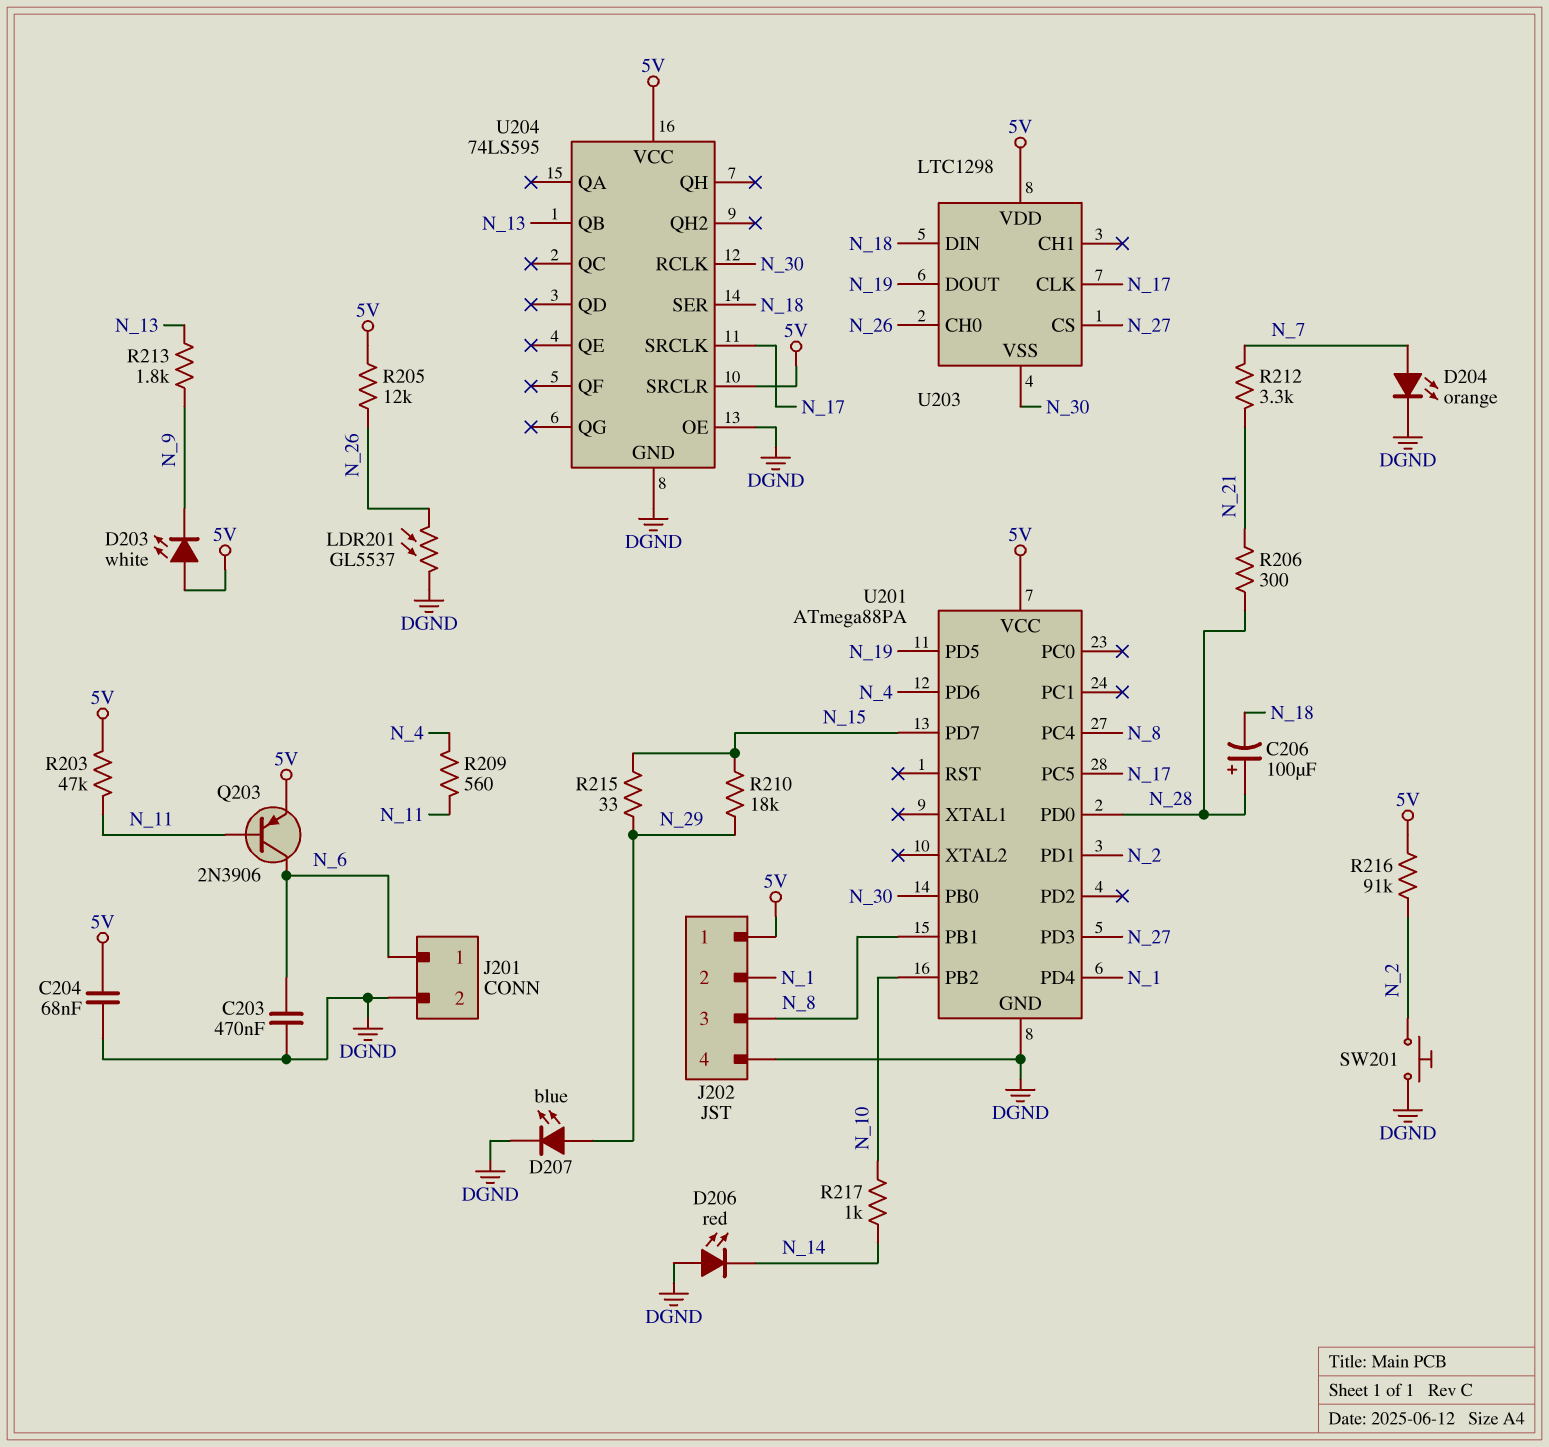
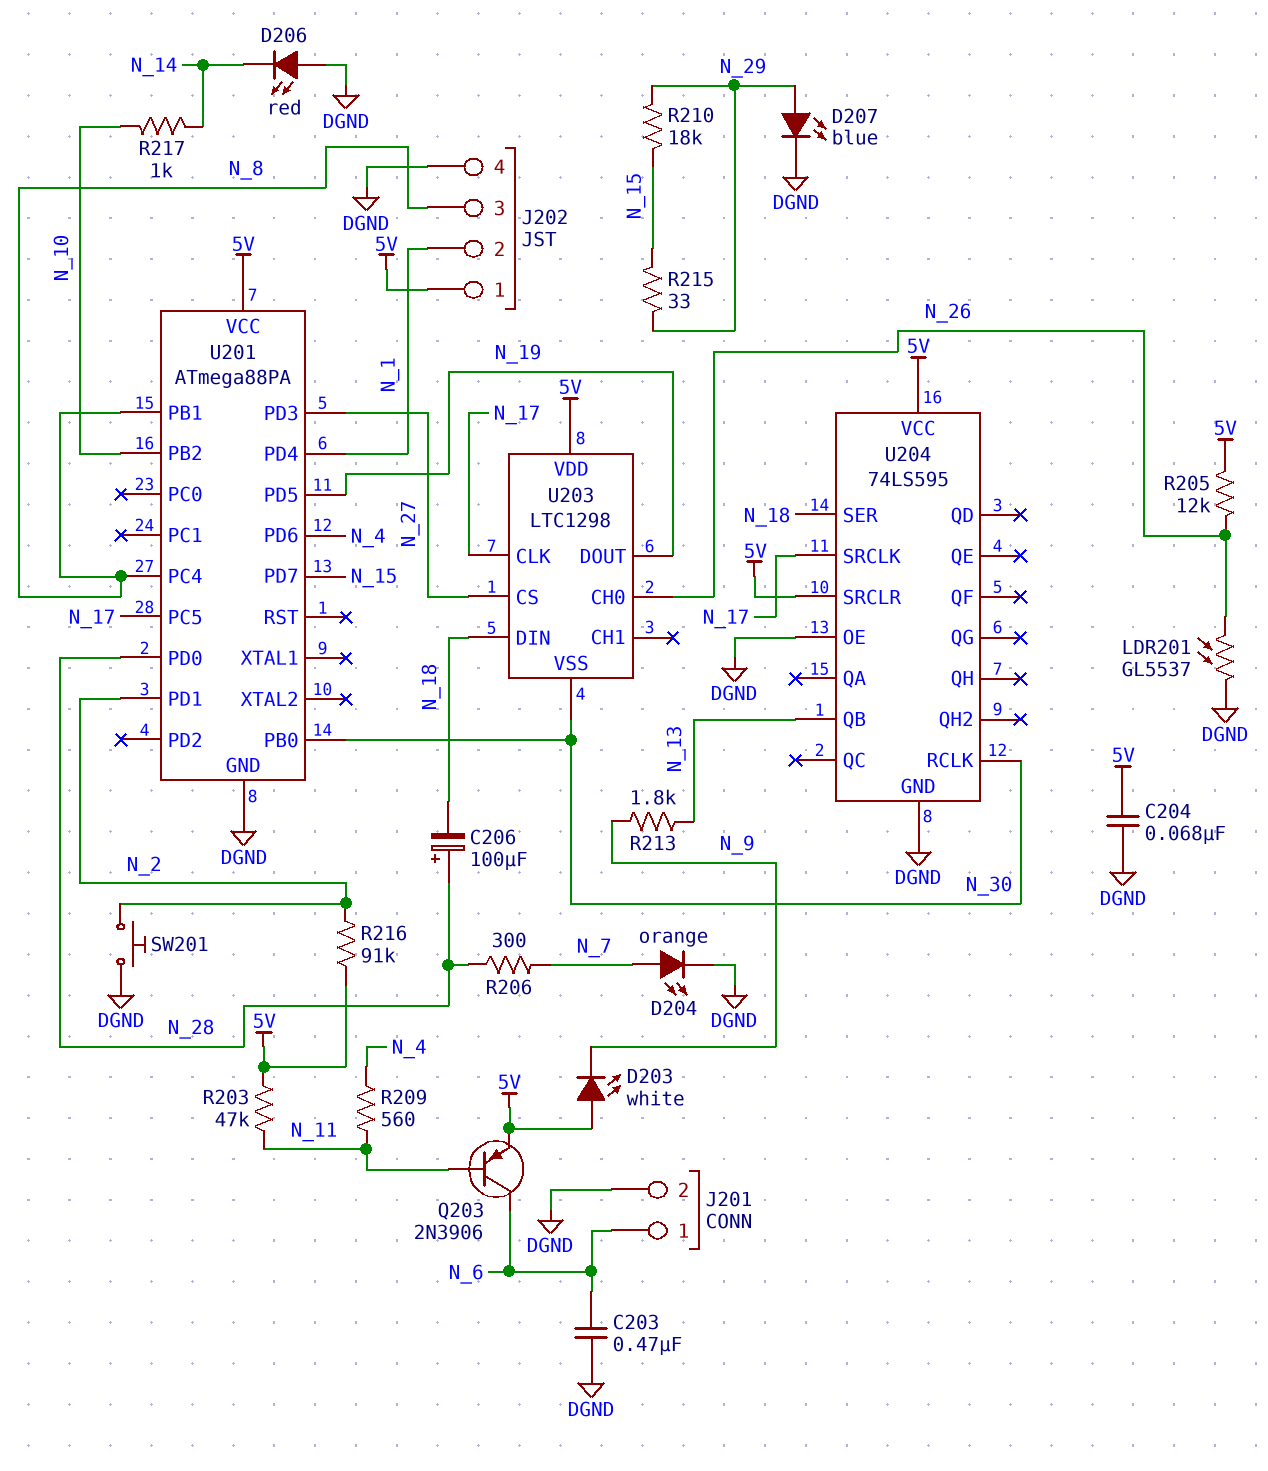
R206: 300 (N_21, N_28) -> 300 (N_7, N_28)
R212: 3.3k (N_7, N_21) -> none

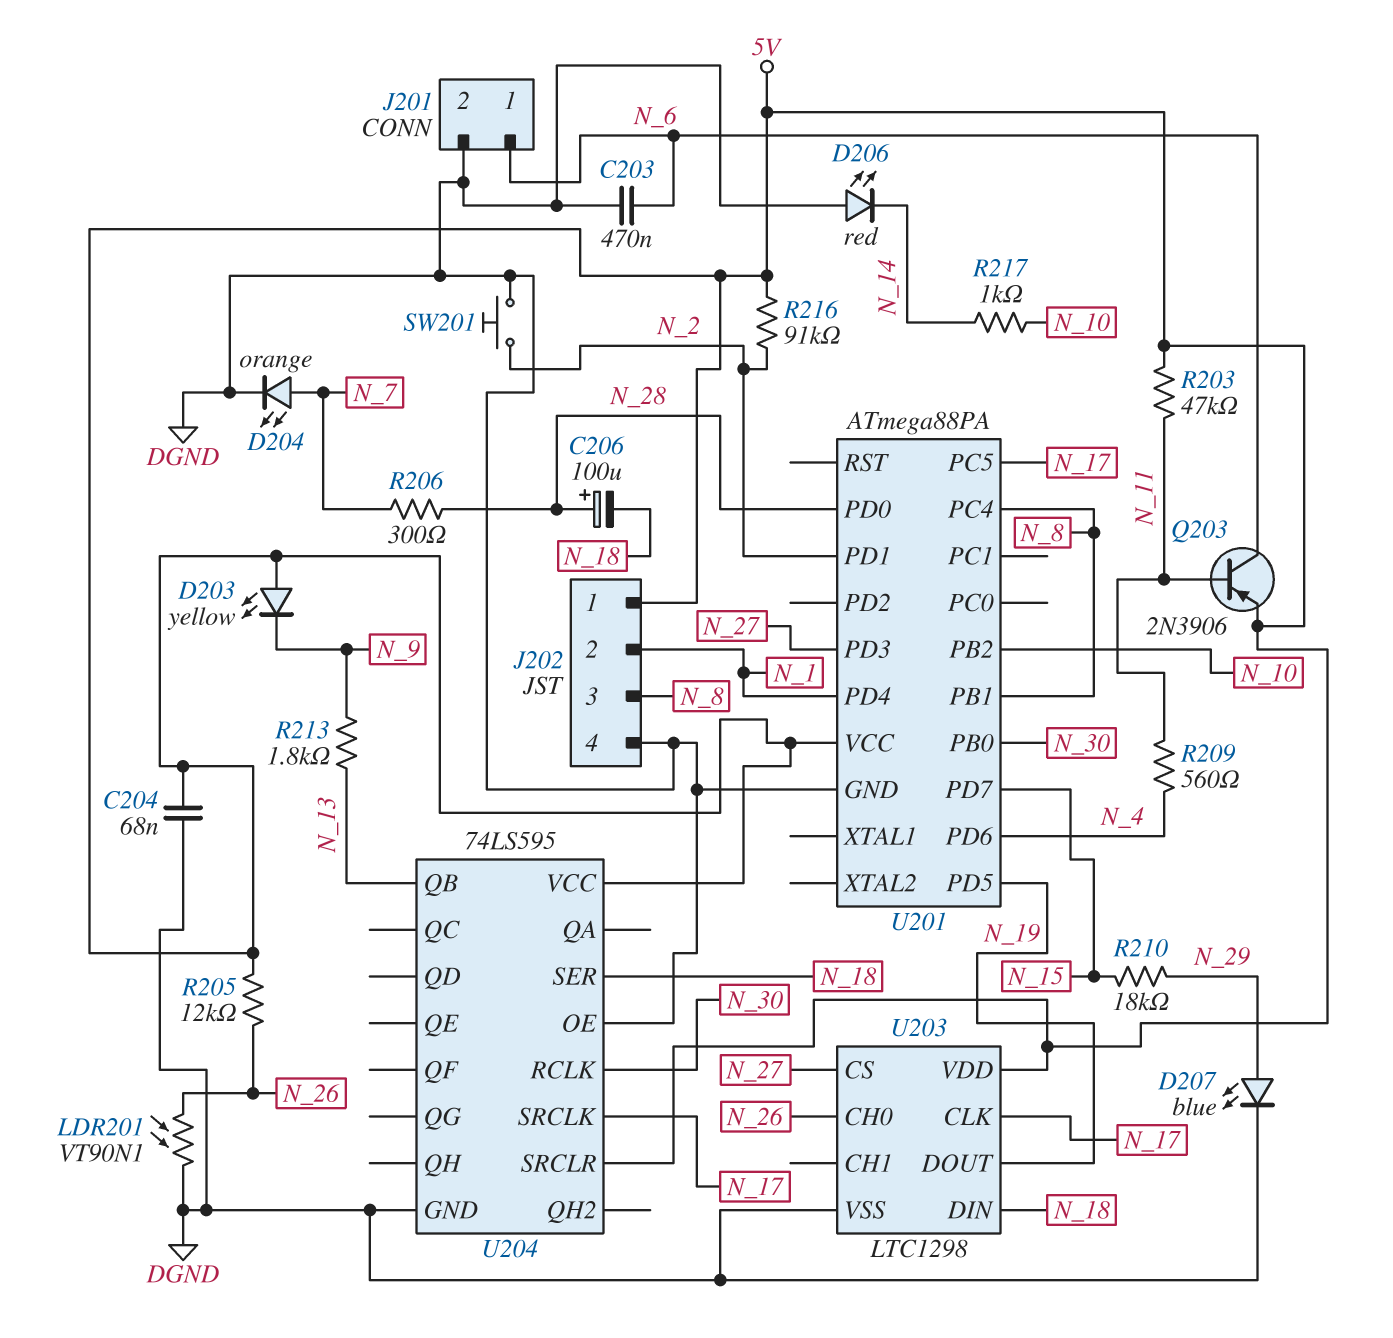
D203: LED white (A 5V, K N_9) -> LED yellow (A 5V, K N_9)
LDR201: GL5537 (DGND, N_26) -> VT90N1 (DGND, N_26)
R215: 33 (N_15, N_29) -> none
U203 pin VSS: N_30 -> DGND

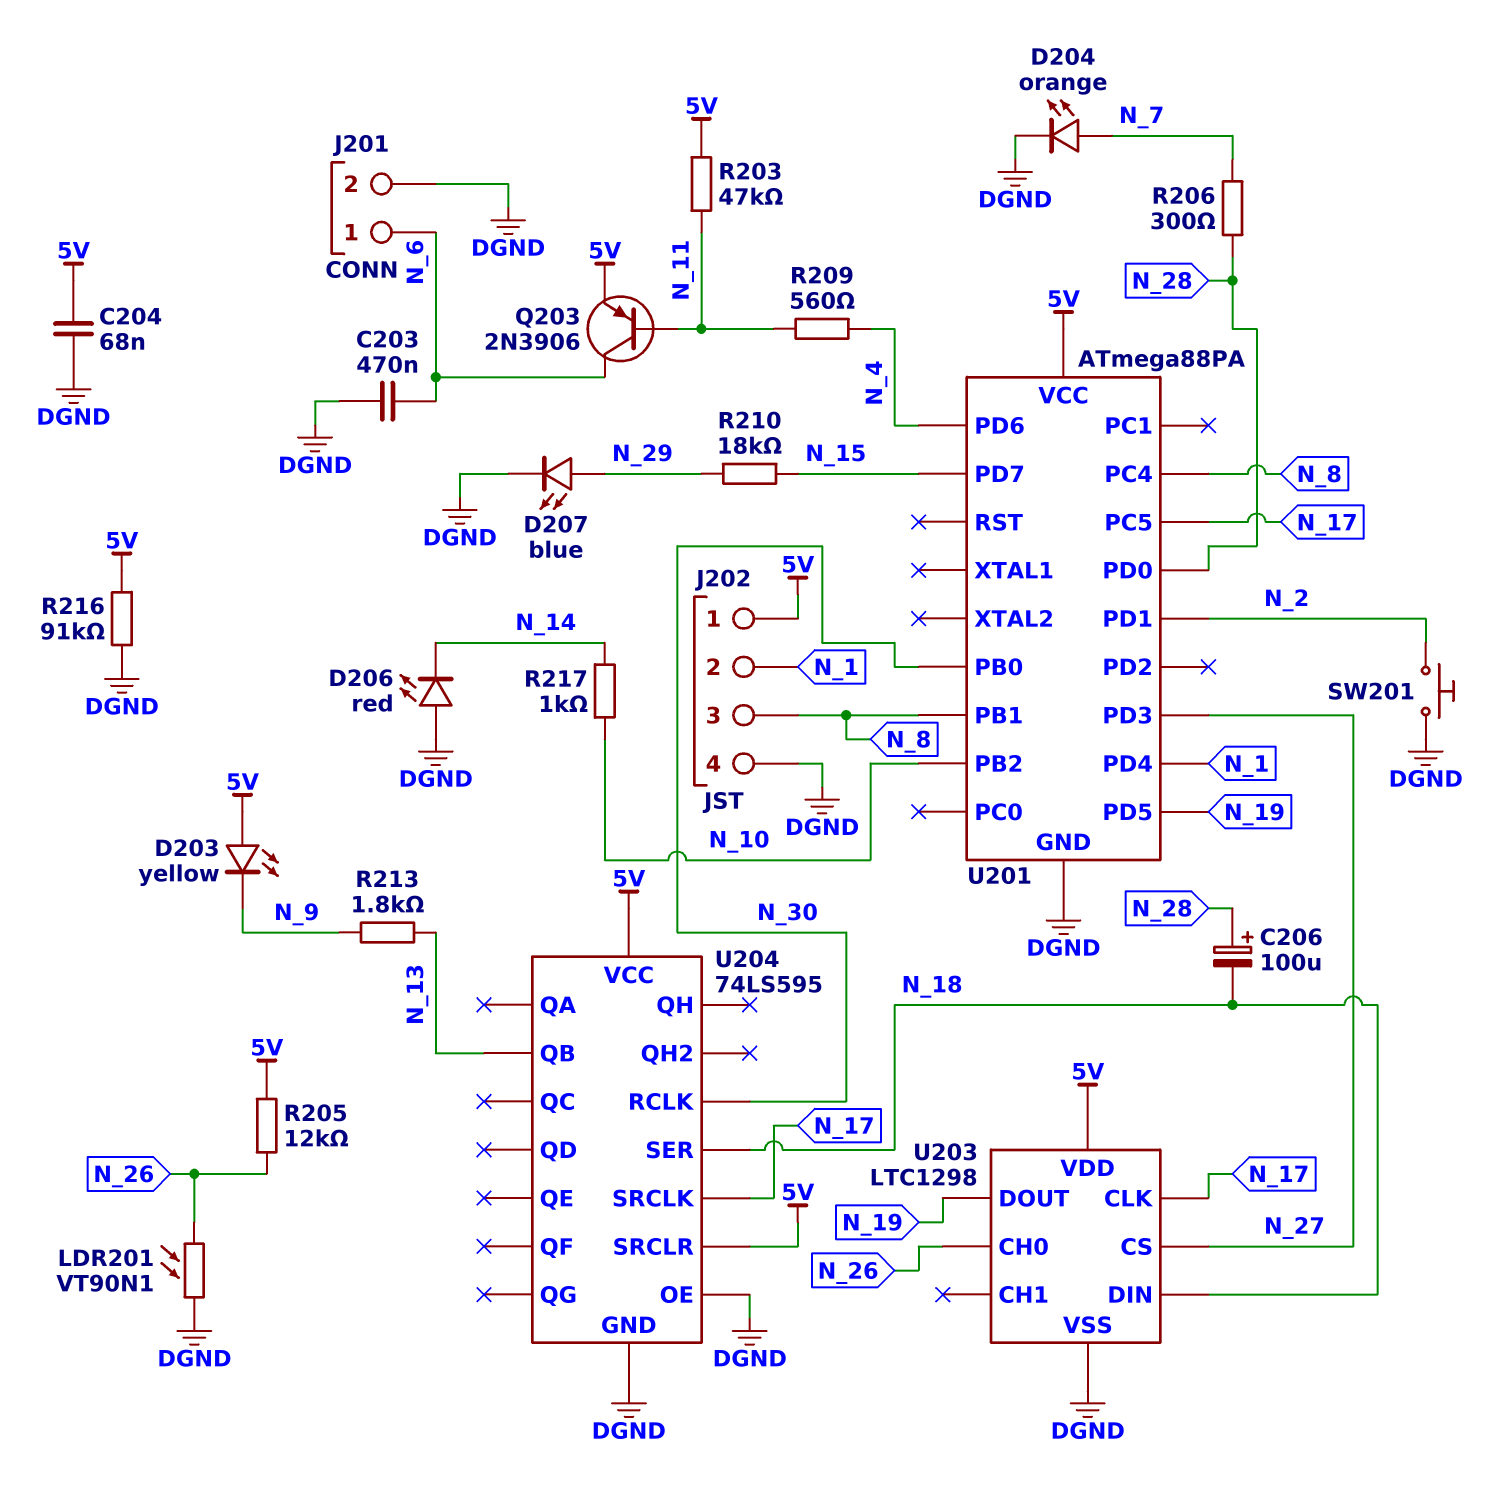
R216: 91k (5V, N_2) -> 91k (5V, DGND)

